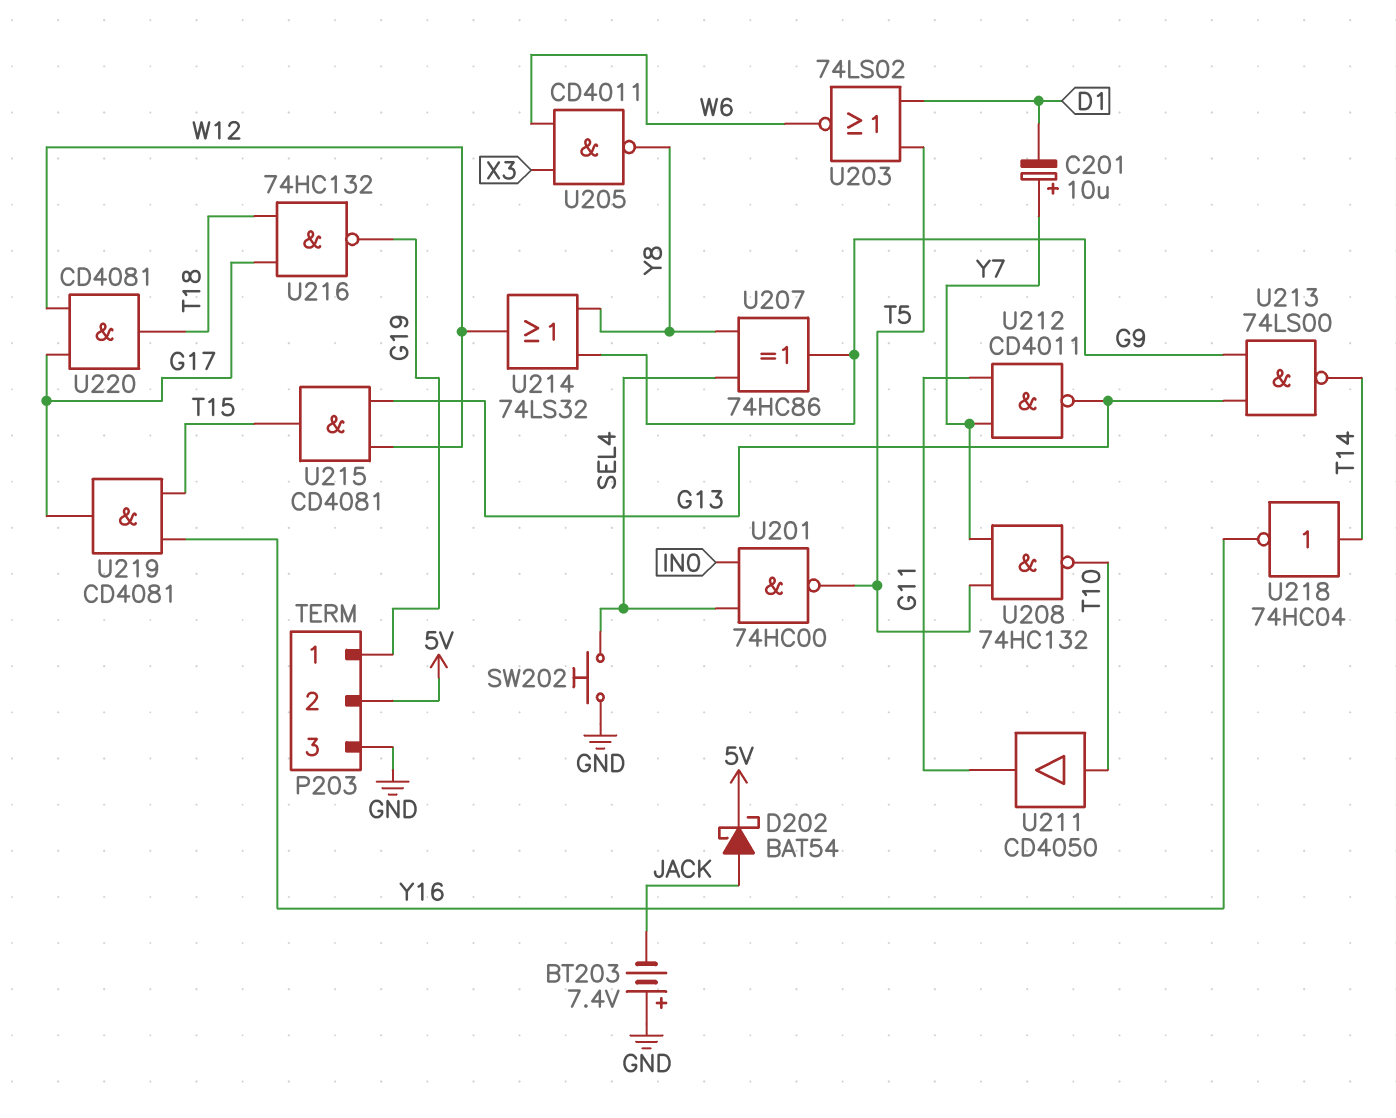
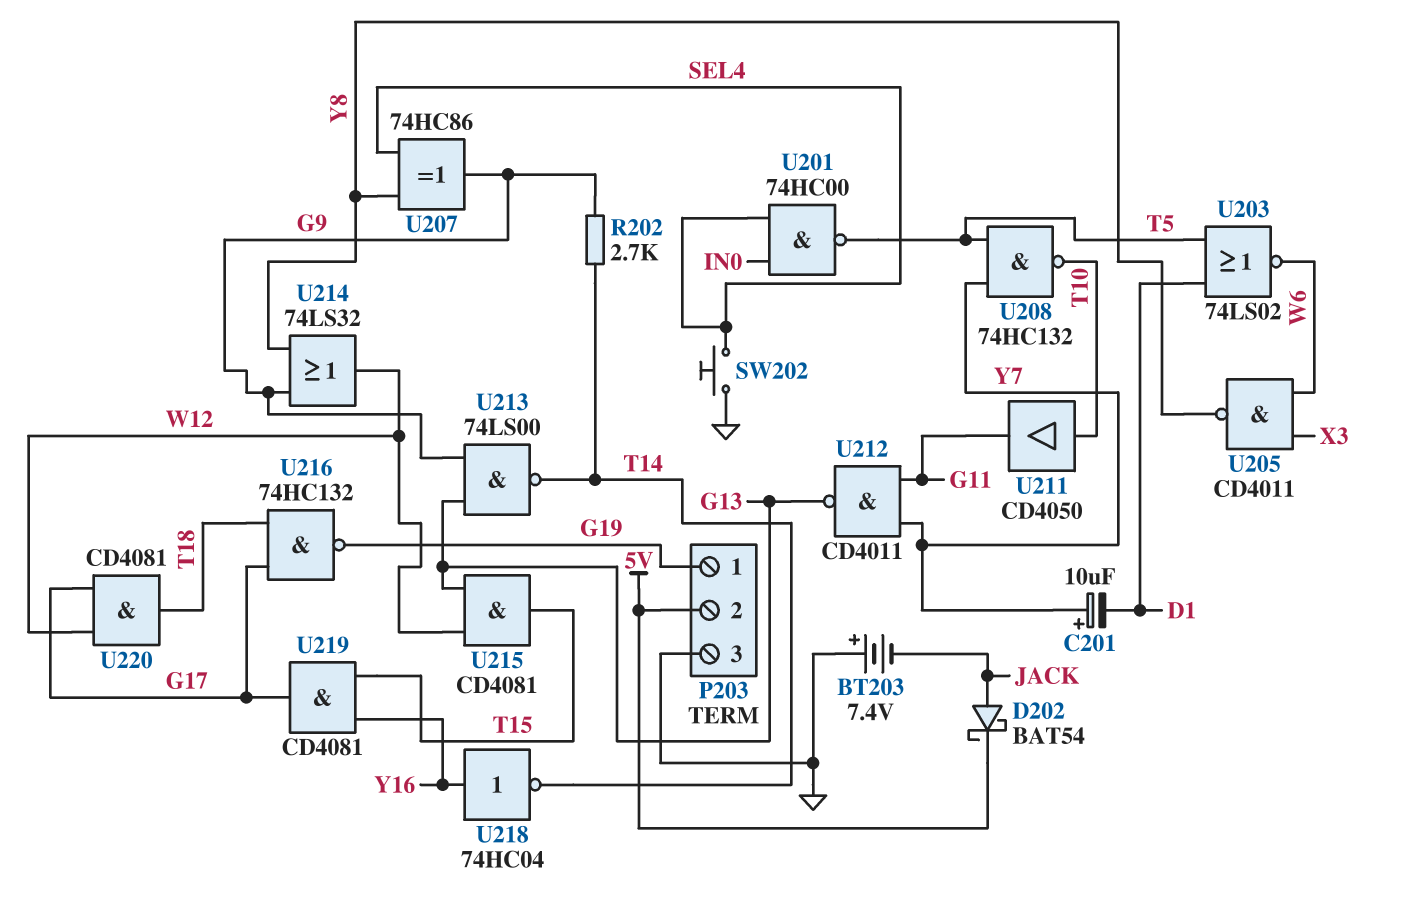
R202: none -> 2.7k (G9, T14)
U218: NOT 74HC04 (in T14, out Y16) -> NOT 74HC04 (in Y16, out T14)

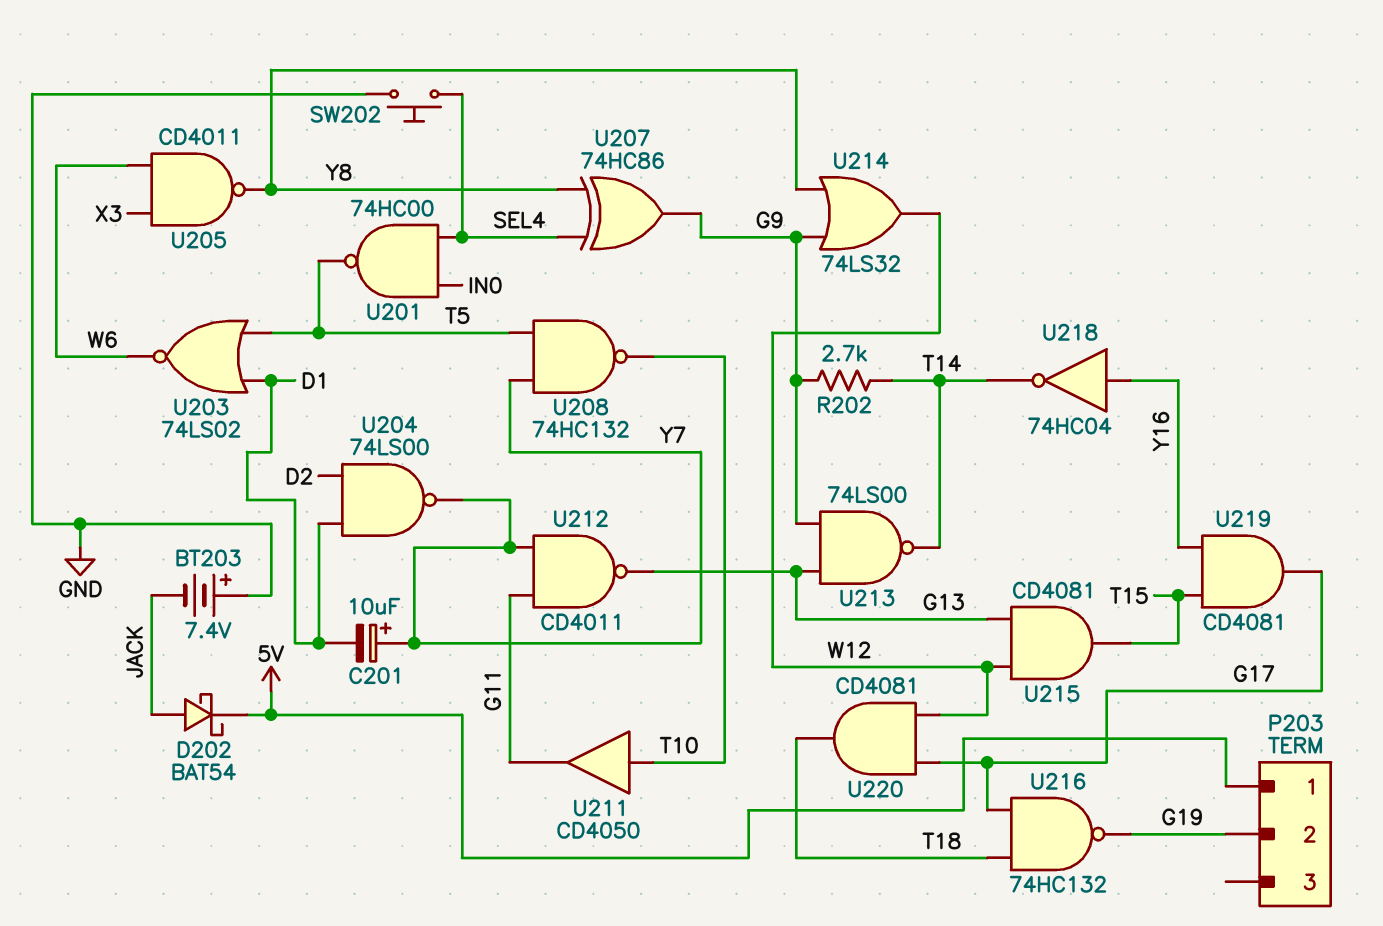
P203 pin 1: G19 -> 5V
P203 pin 2: 5V -> G19
P203 pin 3: GND -> none
U204: none -> NAND 74LS00 (in D1, in D2, out Y7)

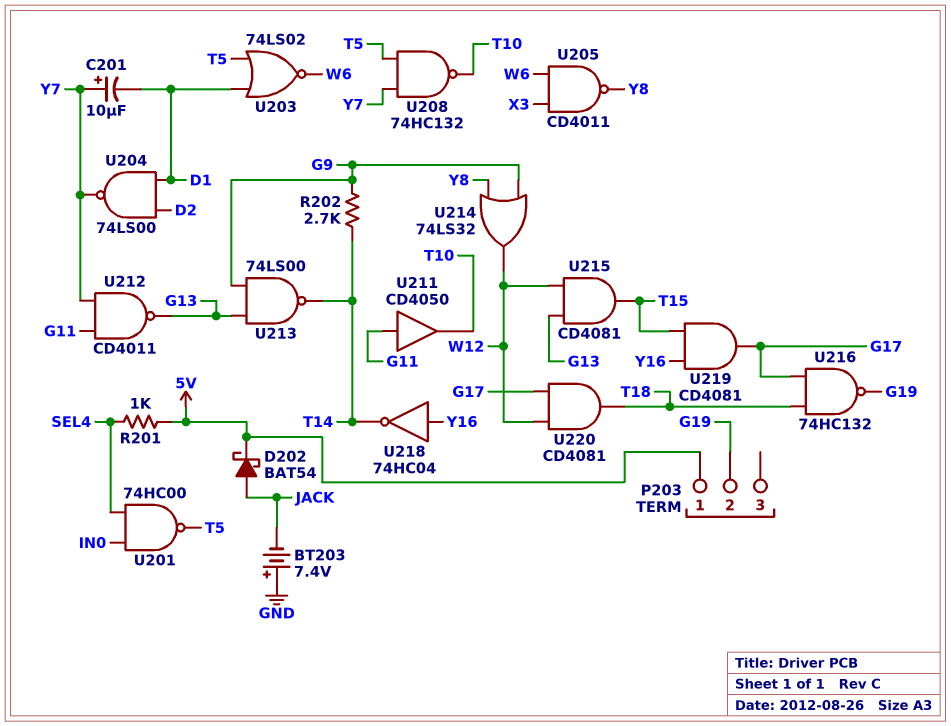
R201: none -> 1k (5V, SEL4)
SW202: button (GND, SEL4) -> none
U207: XOR 74HC86 (in SEL4, in Y8, out G9) -> none
U211: buffer CD4050 (in T10, out G11) -> buffer CD4050 (in G11, out T10)

